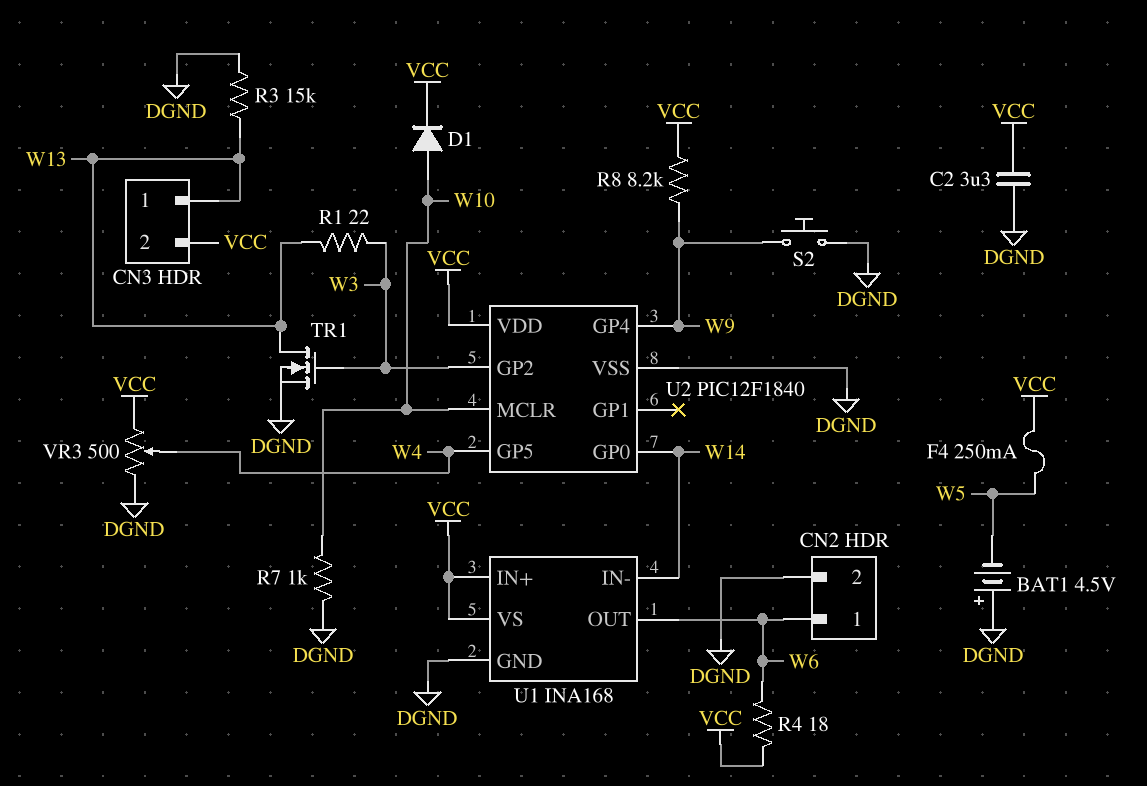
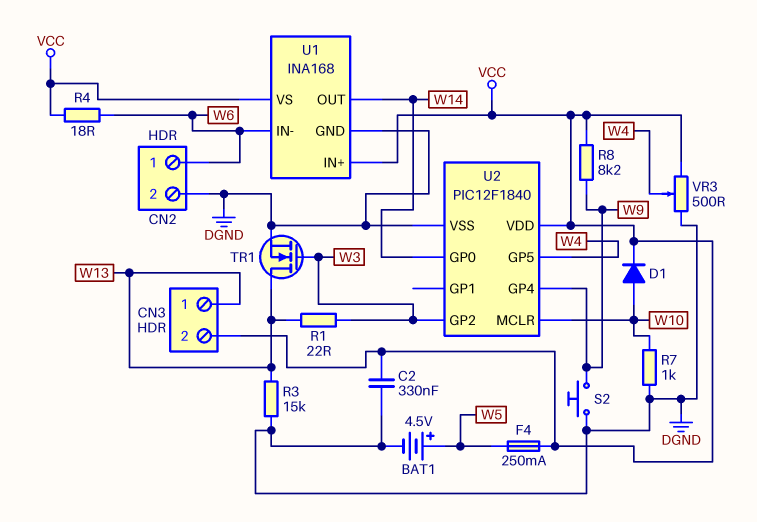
BAT1: 4.5V (plus DGND, minus W5) -> 4.5V (plus W5, minus DGND)
C2: 3.3uF (DGND, VCC) -> 330nF (DGND, VCC)
U1 pin IN-: W14 -> W6
U1 pin OUT: W6 -> W14

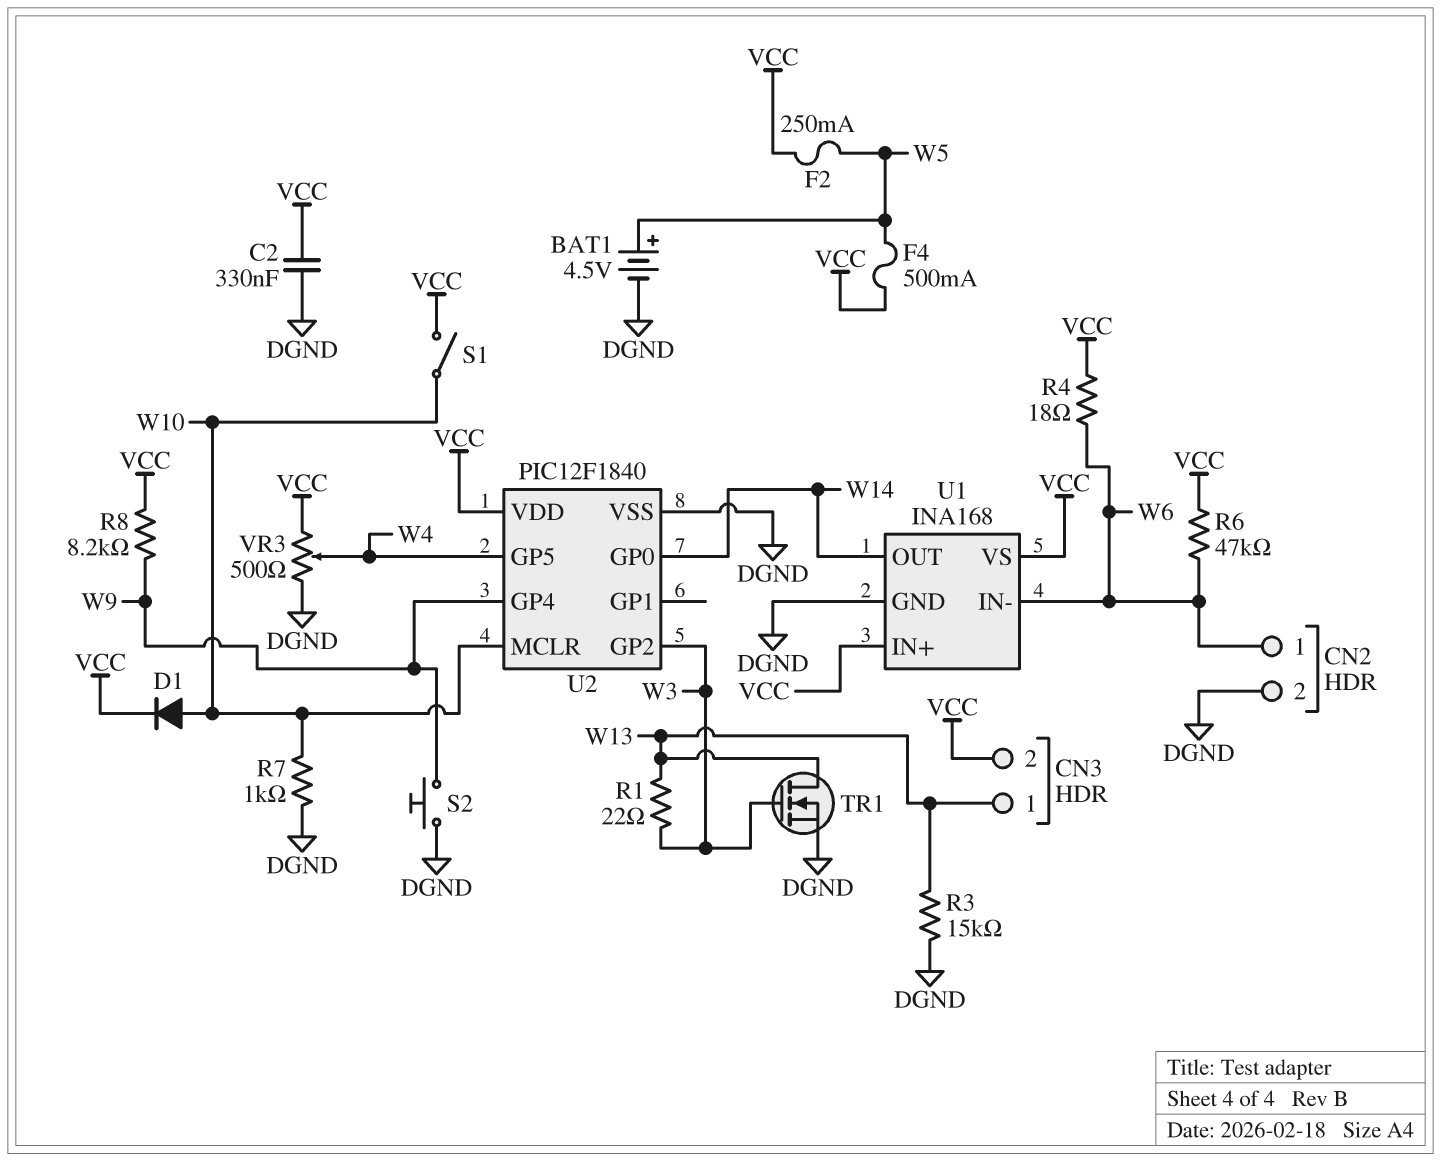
F2: none -> 250mA (VCC, W5)
F4: 250mA (VCC, W5) -> 500mA (VCC, W5)
R6: none -> 47k (VCC, W6)
S1: none -> switch (VCC, W10)

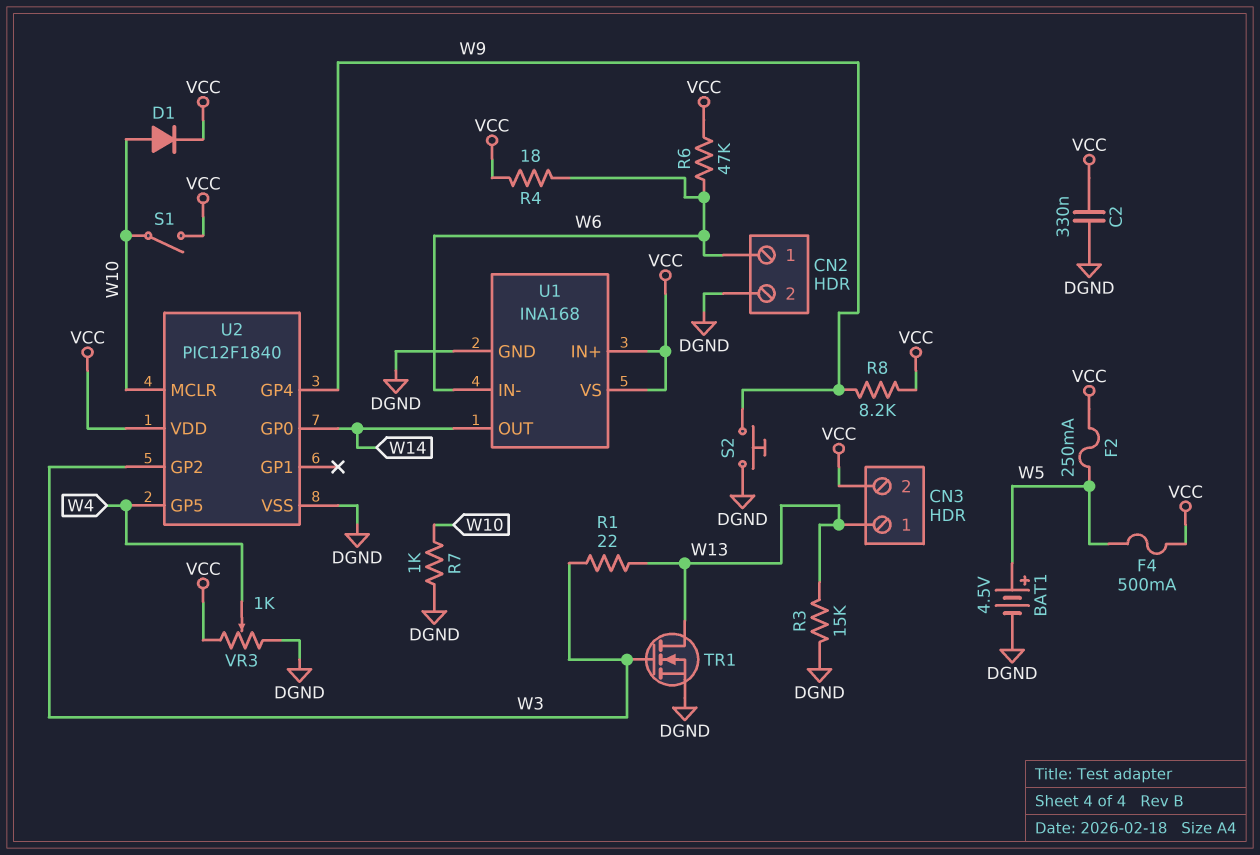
VR3: 500 (DGND, VCC, wiper W4) -> 1k (DGND, VCC, wiper W4)

